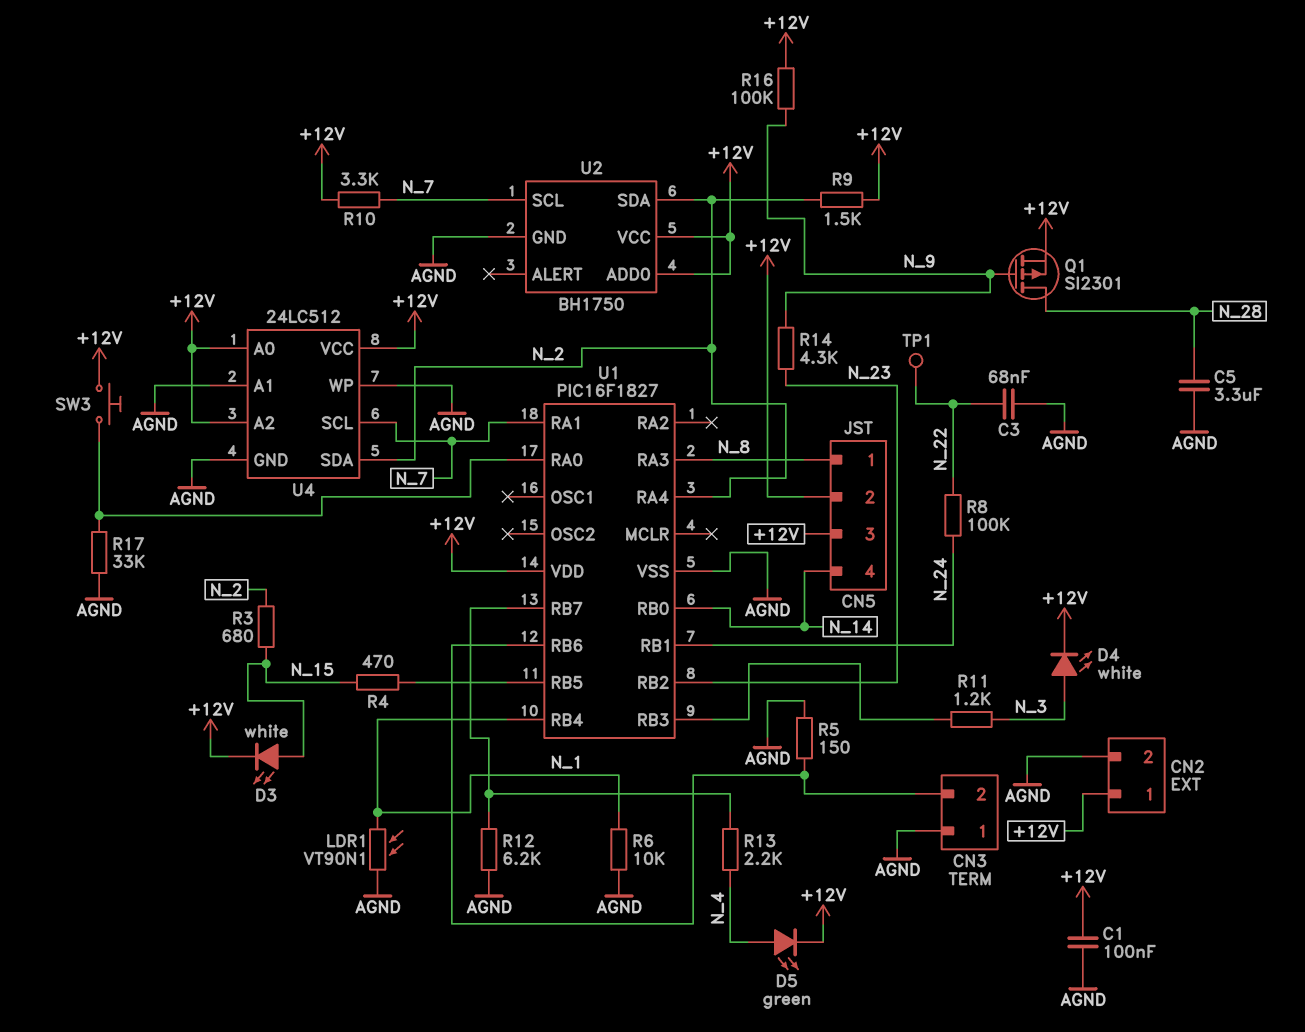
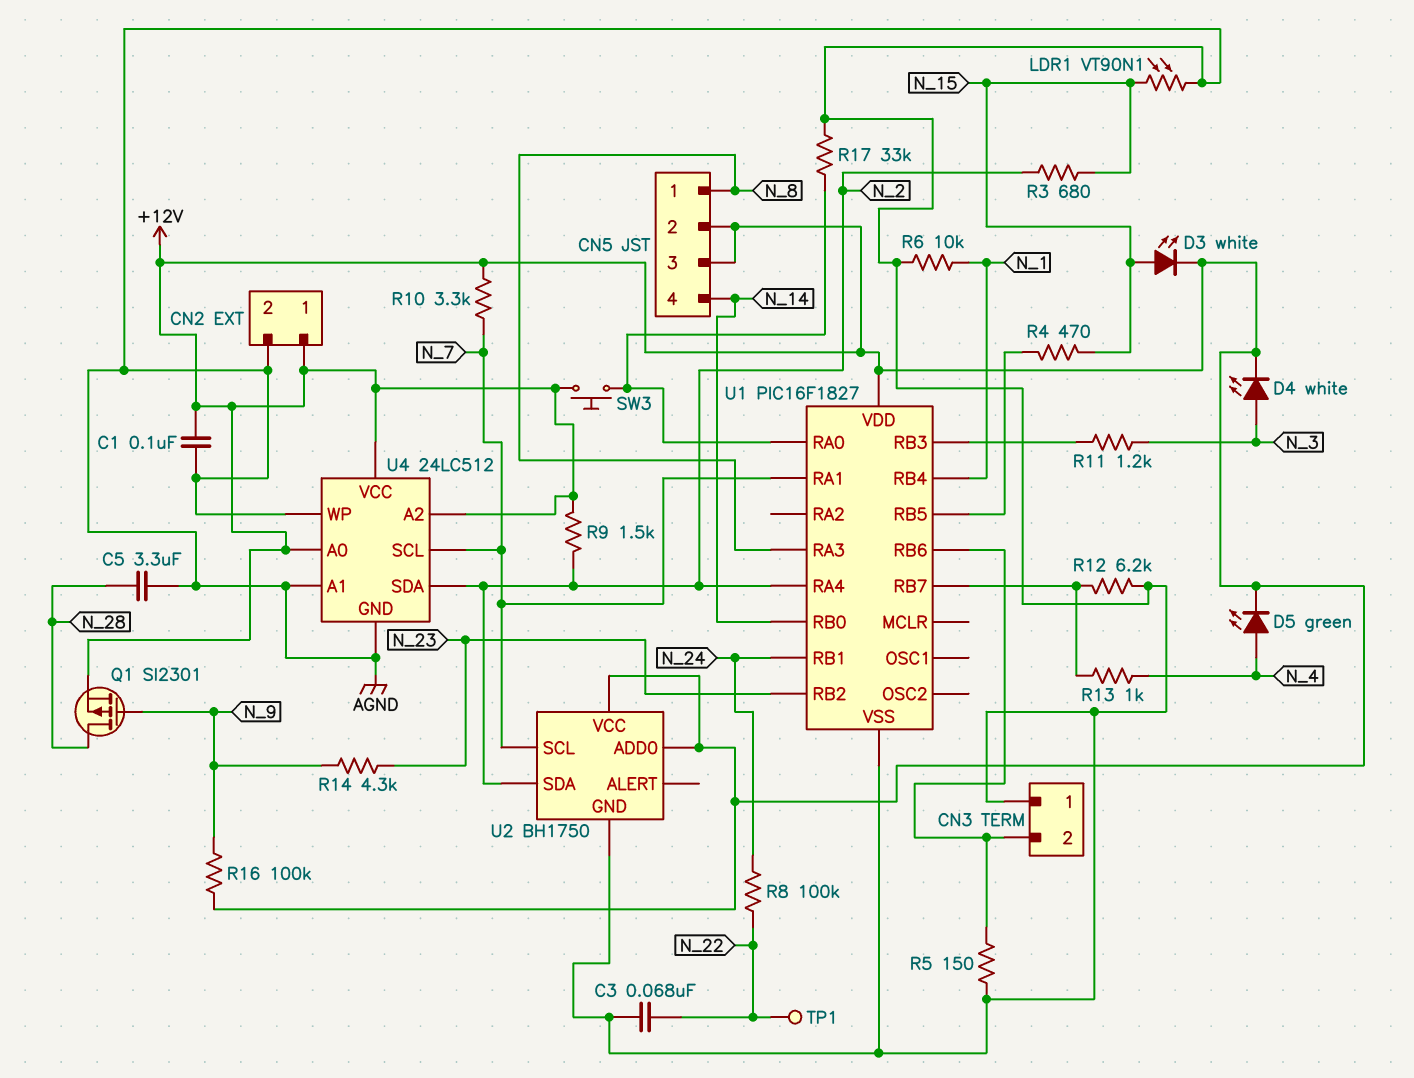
LDR1: VT90N1 (AGND, N_1) -> VT90N1 (AGND, N_15)
R13: 2.2k (N_4, U1/RB7) -> 1k (N_4, U1/RB7)

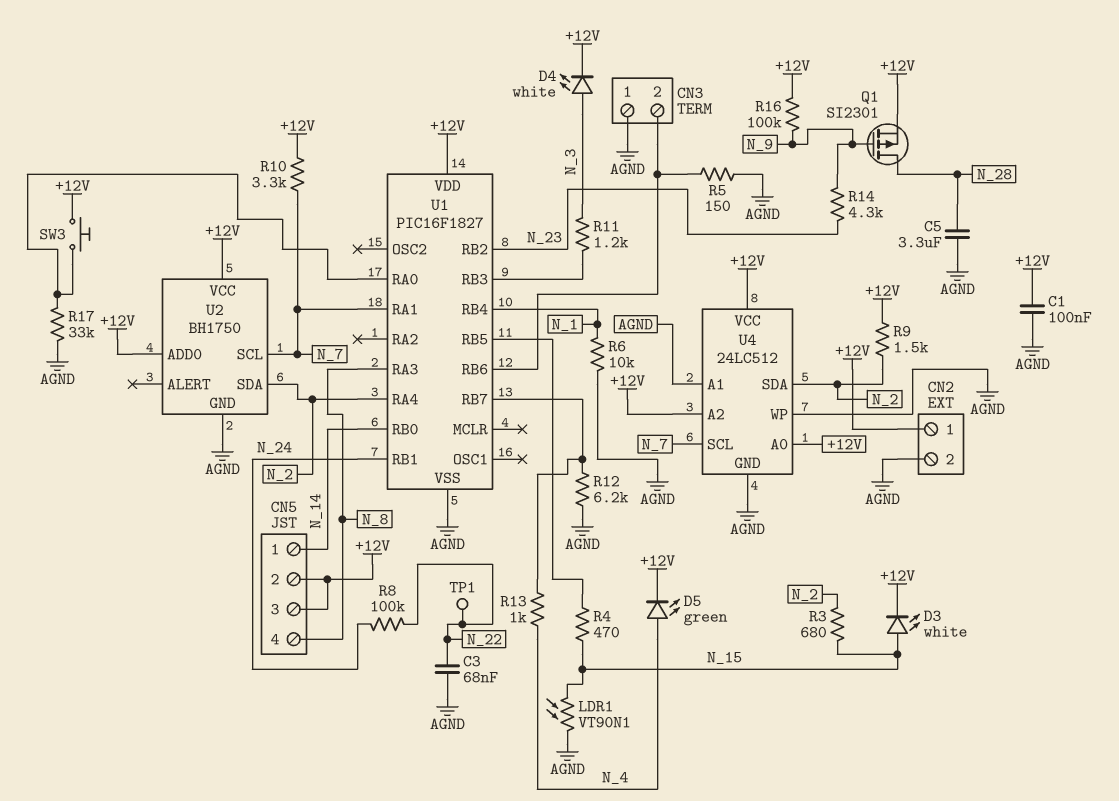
CN5 pin 1: N_8 -> N_14
CN5 pin 4: N_14 -> N_8

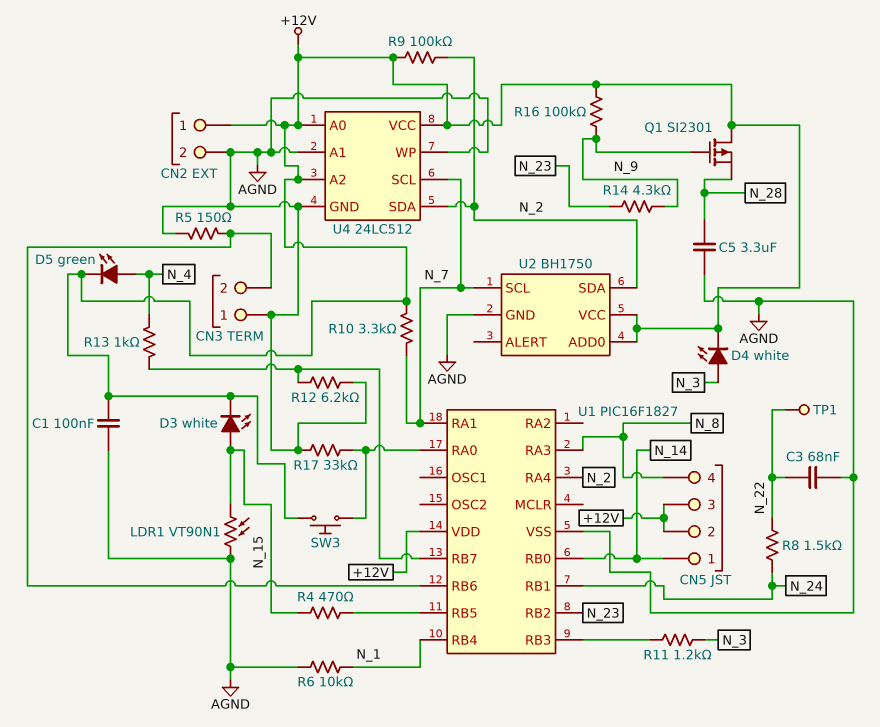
Q1: PMOS SI2301 (G N_9, D N_28, S +12V) -> PMOS SI2301 (G N_9, D +12V, S N_28)
R3: 680 (N_2, N_15) -> none
R8: 100k (N_22, N_24) -> 1.5k (N_22, N_24)
R9: 1.5k (+12V, N_2) -> 100k (+12V, N_2)

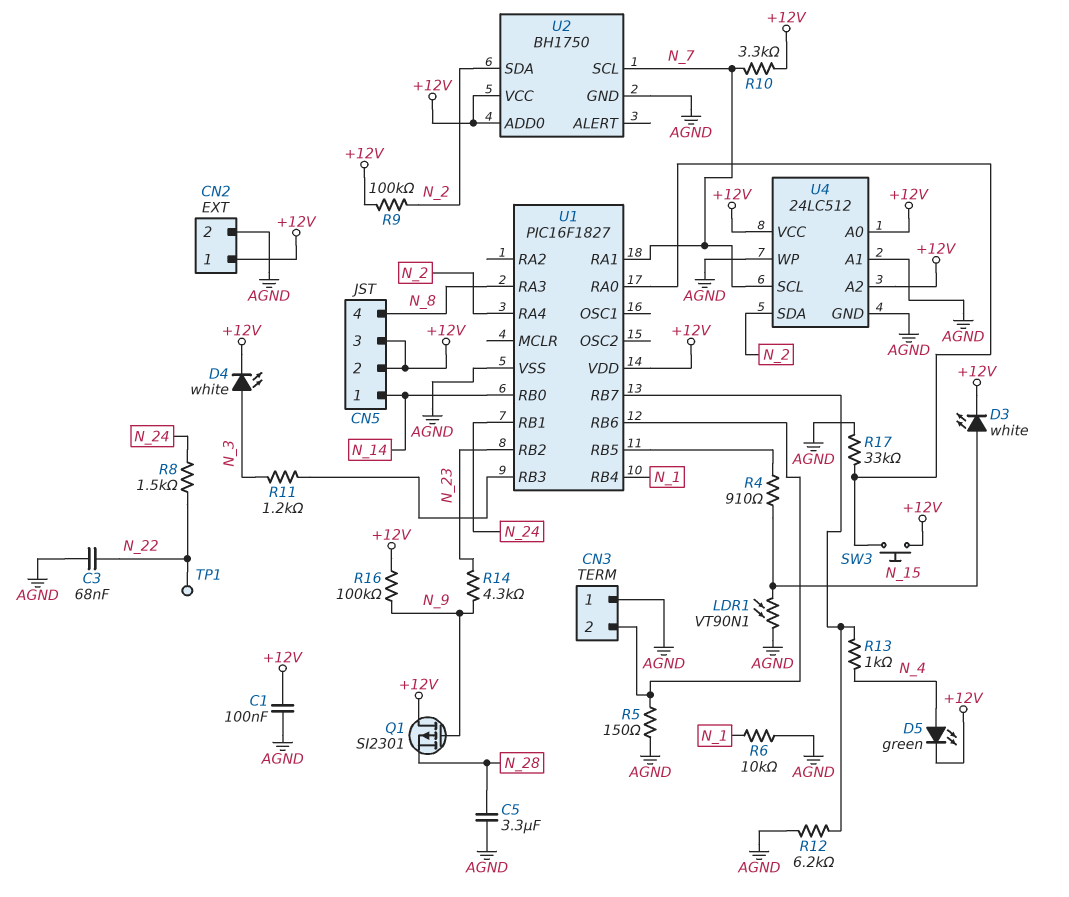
R4: 470 (N_15, U1/RB5) -> 910 (N_15, U1/RB5)

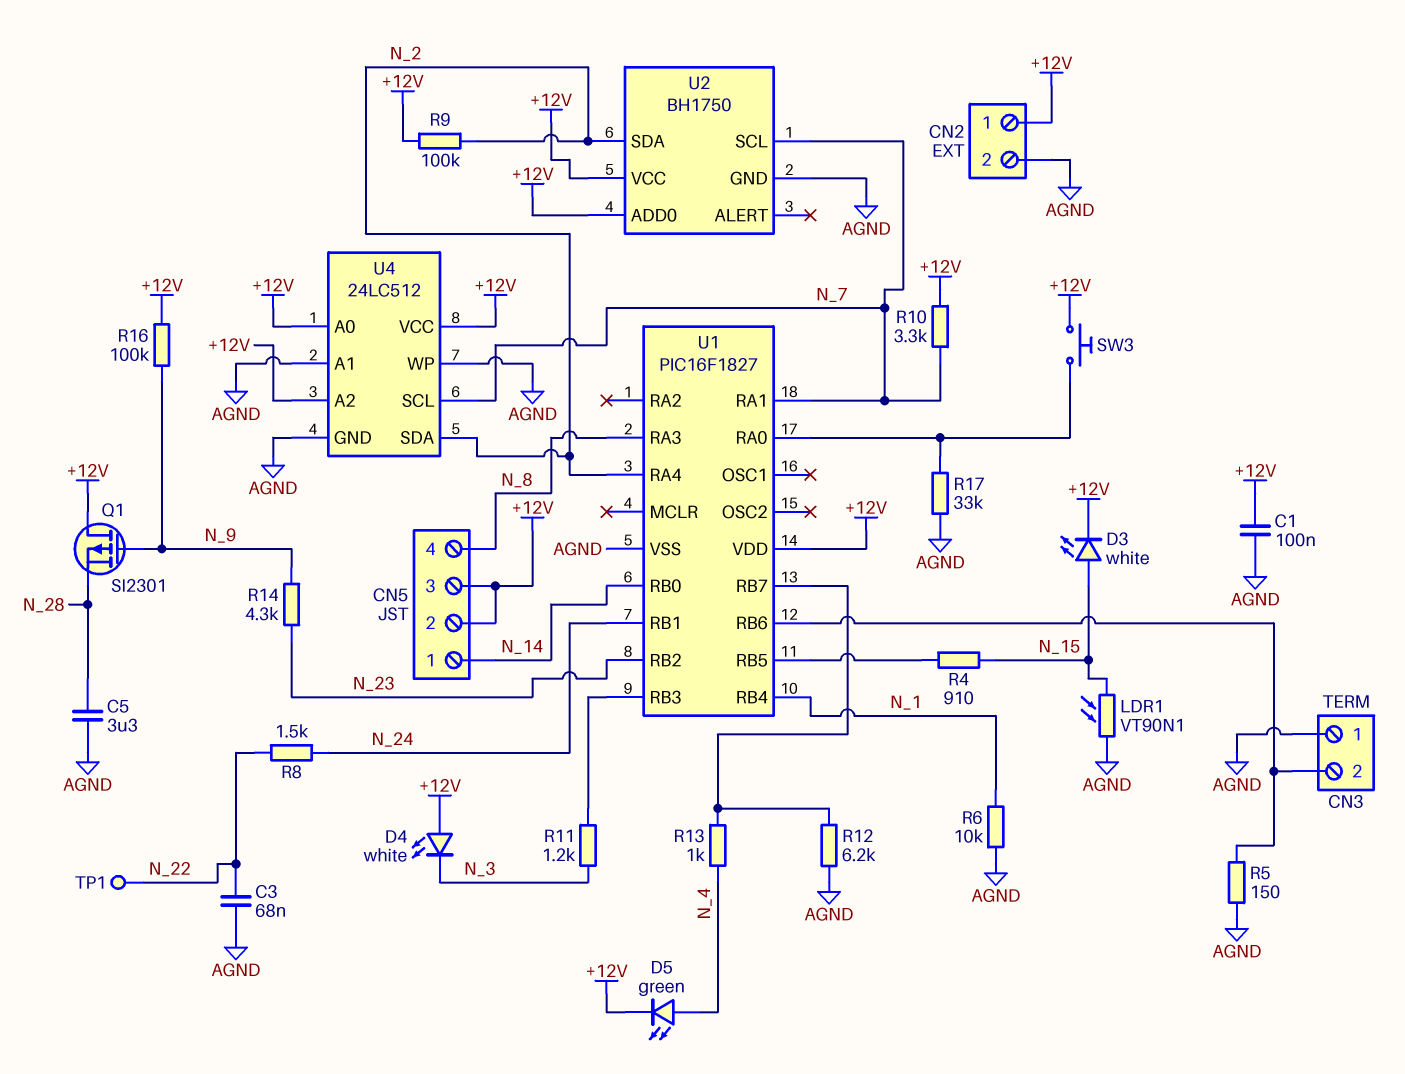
D4: LED white (A N_3, K +12V) -> LED white (A +12V, K N_3)

